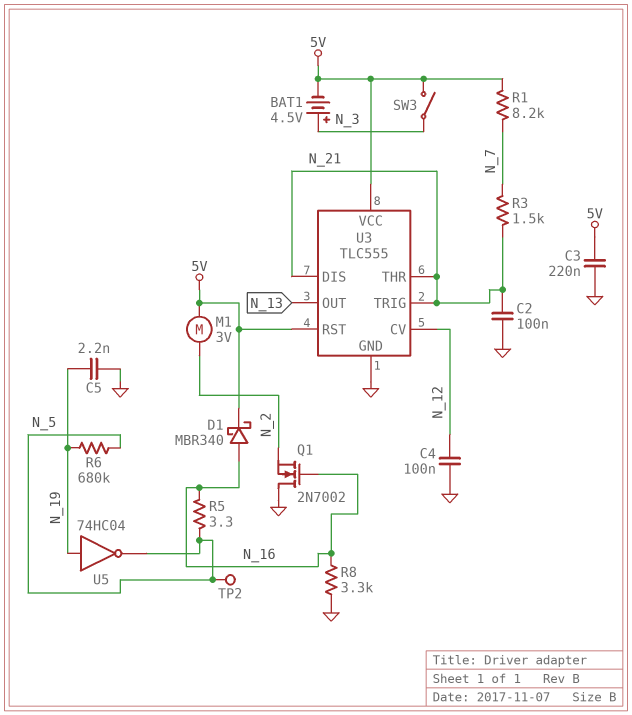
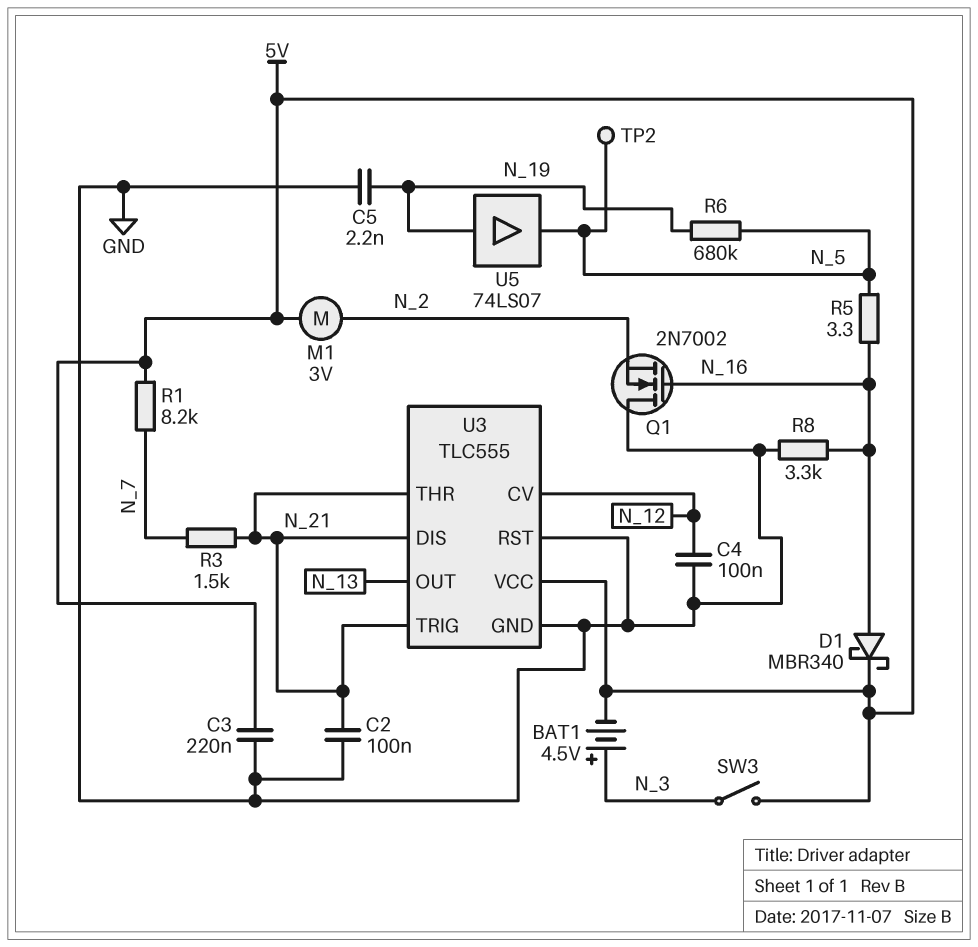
U3 pin RST: 5V -> GND
U5: NOT 74HC04 (in N_19, out N_5) -> buffer 74LS07 (in N_19, out N_5)

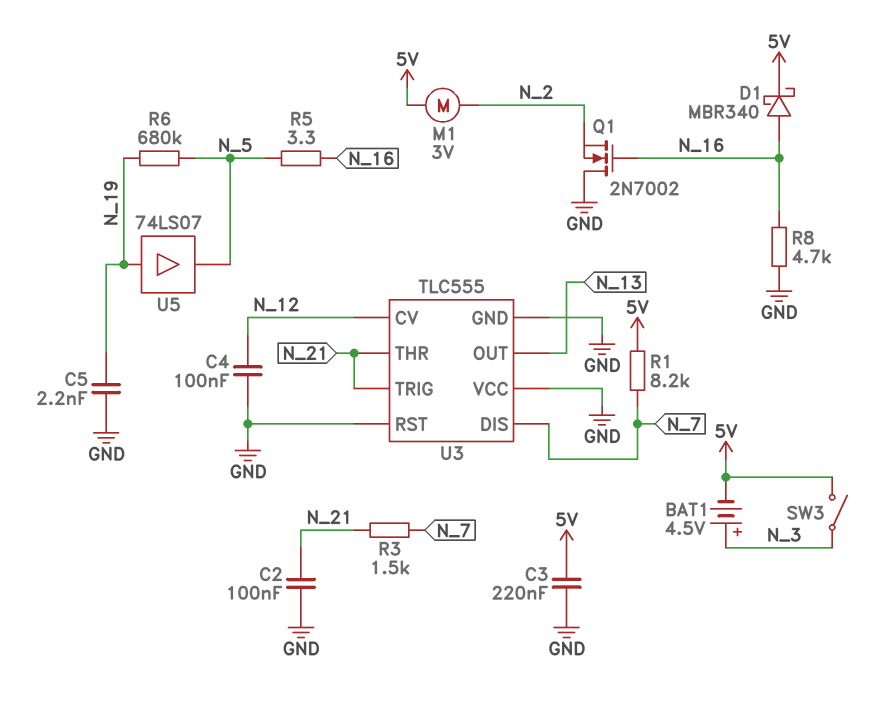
R8: 3.3k (GND, N_16) -> 4.7k (GND, N_16)
TP2: test point (N_5) -> none
U3 pin DIS: N_21 -> N_7
U3 pin VCC: 5V -> GND

